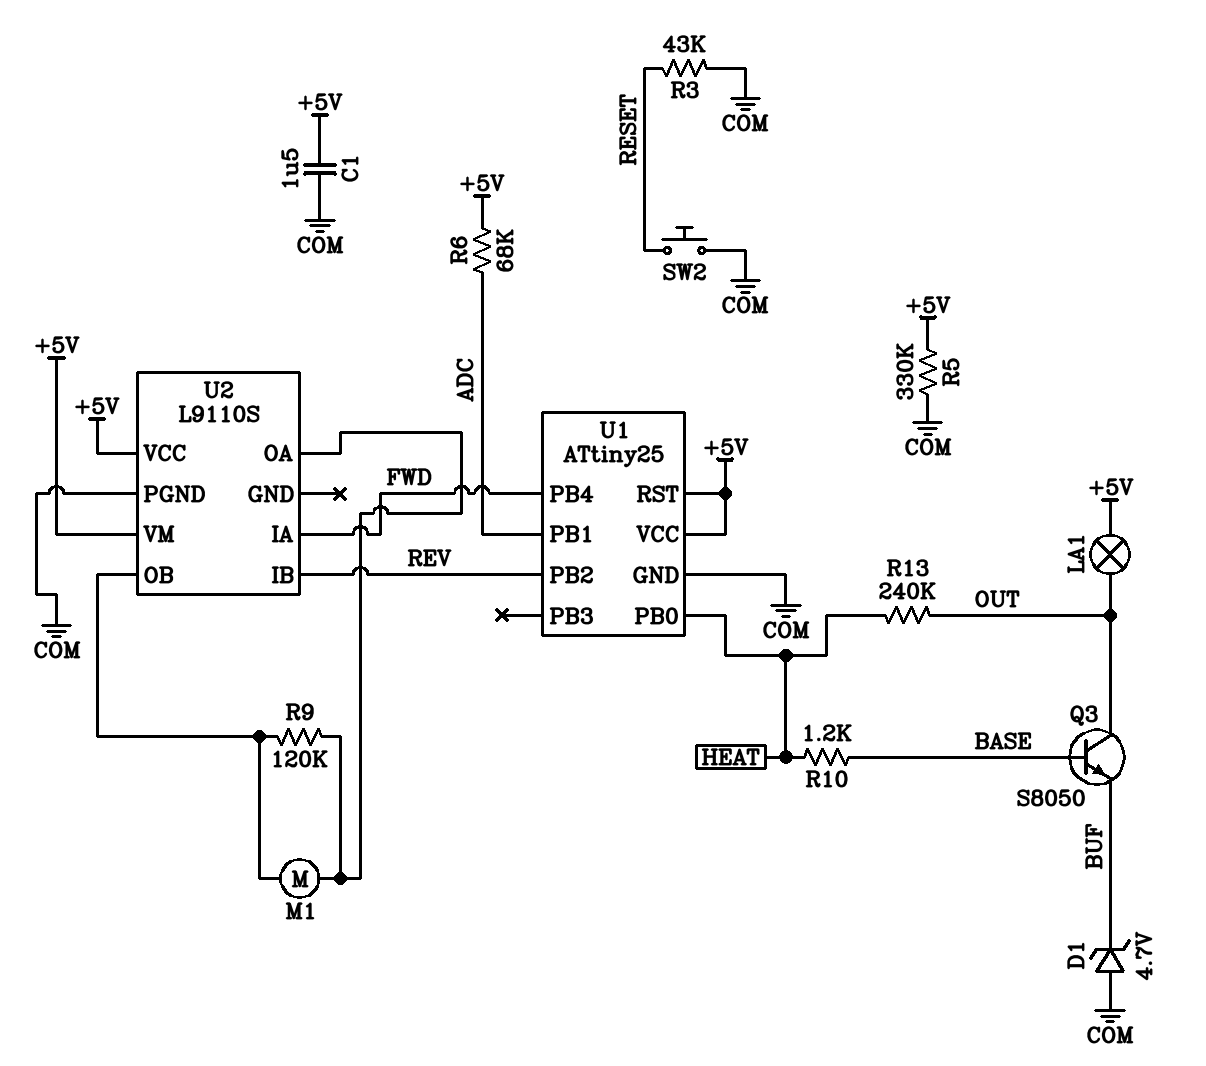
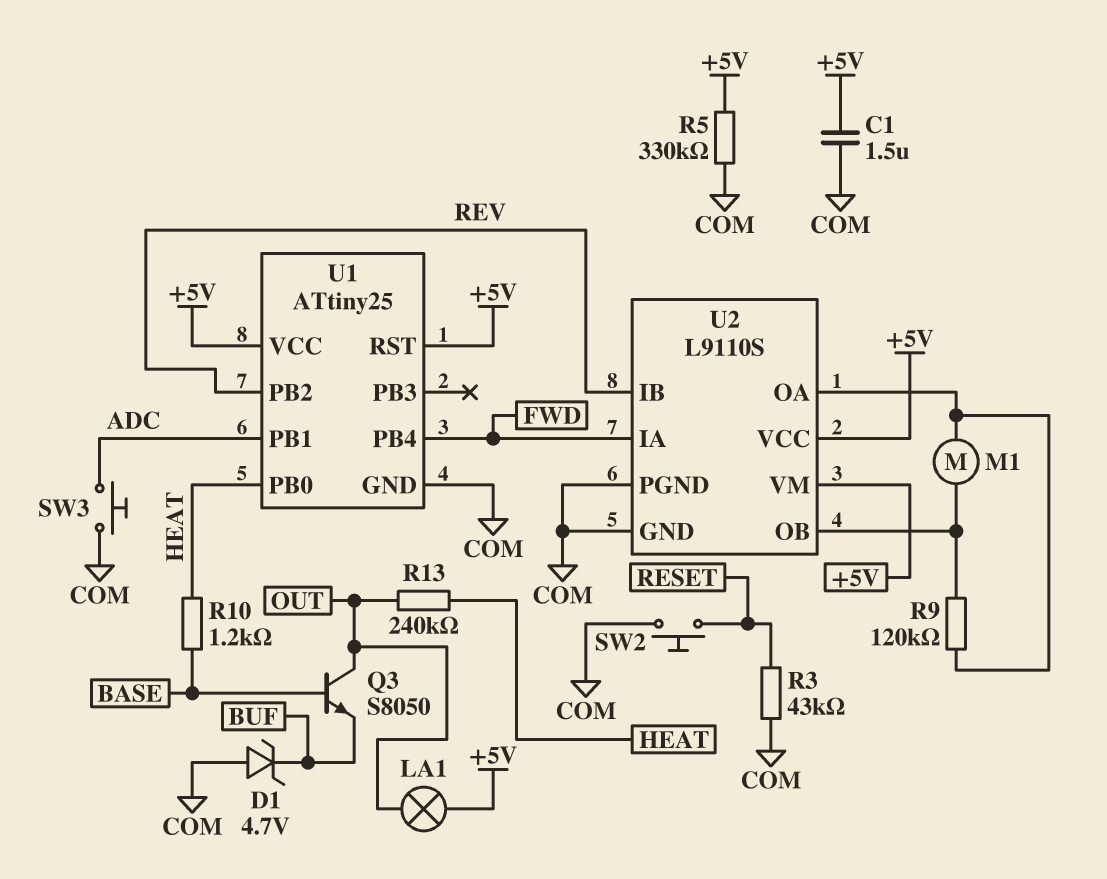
R6: 68k (+5V, ADC) -> none
SW3: none -> button (ADC, COM)
U2 pin GND: none -> COM

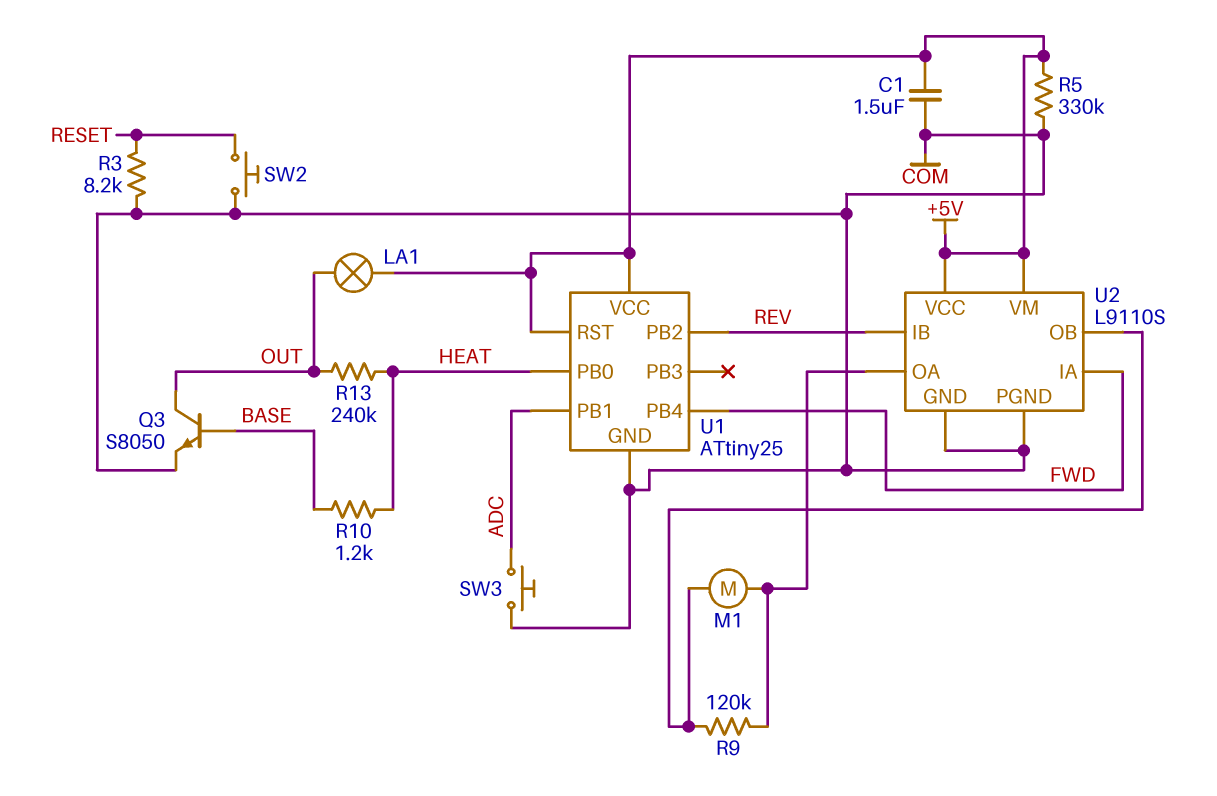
D1: zener 4.7V (A COM, K BUF) -> none
Q3: NPN S8050 (B BASE, C OUT, E BUF) -> NPN S8050 (B BASE, C OUT, E COM)
R3: 43k (COM, RESET) -> 8.2k (COM, RESET)

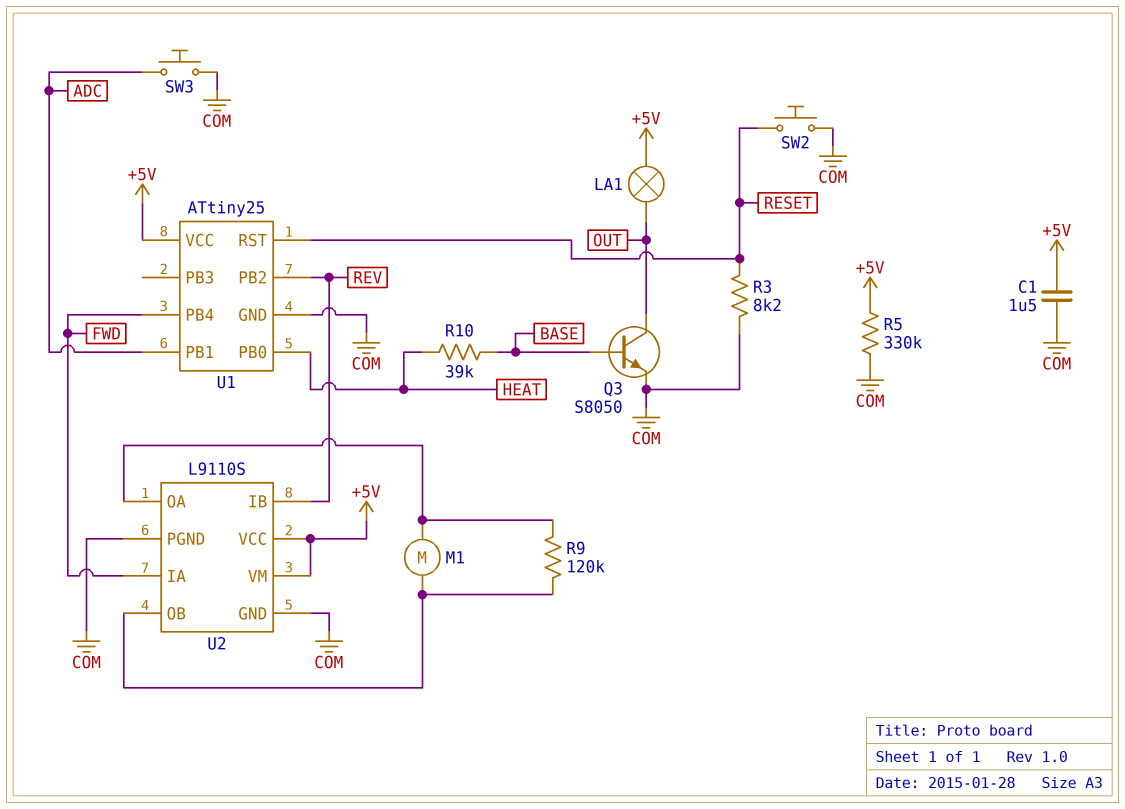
R10: 1.2k (BASE, HEAT) -> 39k (BASE, HEAT)
R13: 240k (HEAT, OUT) -> none
U1 pin RST: +5V -> RESET

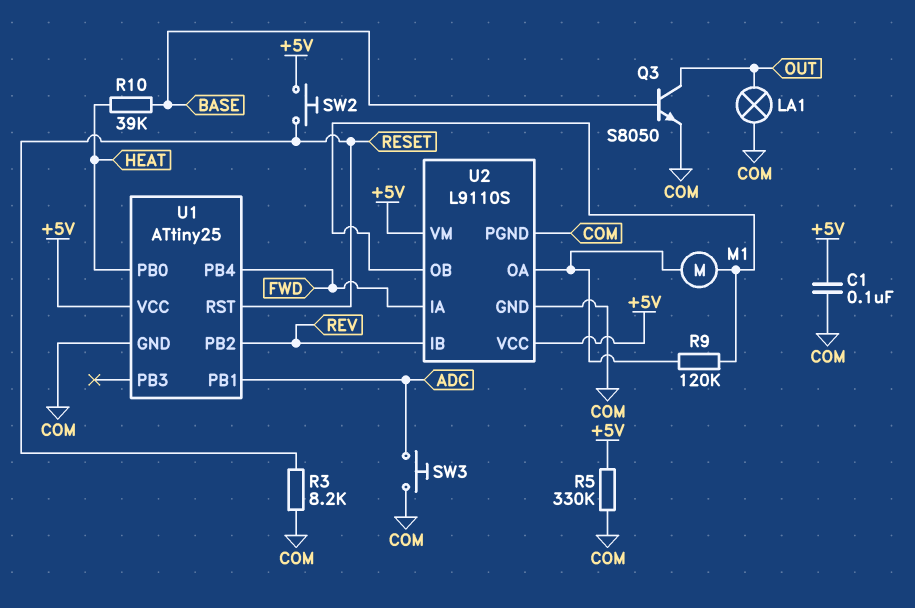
C1: 1.5uF (+5V, COM) -> 100nF (+5V, COM)
LA1: lamp (+5V, OUT) -> lamp (COM, OUT)
SW2: button (COM, RESET) -> button (+5V, RESET)

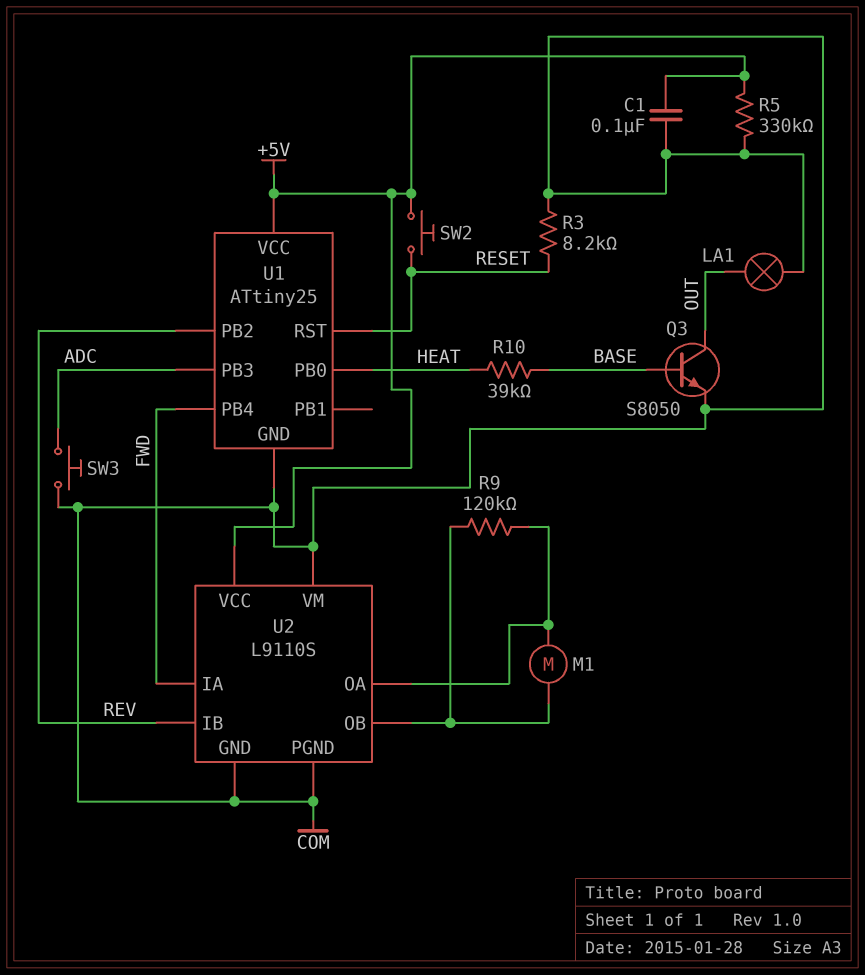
U1 pin PB1: ADC -> none
U1 pin PB3: none -> ADC
U2 pin VM: +5V -> COM

